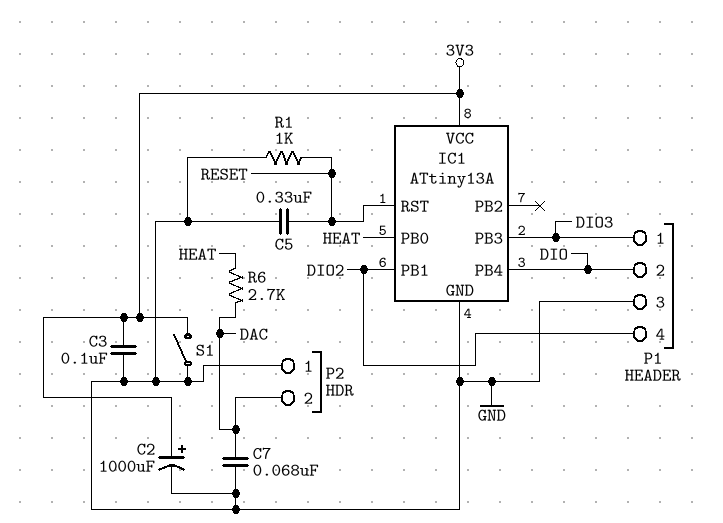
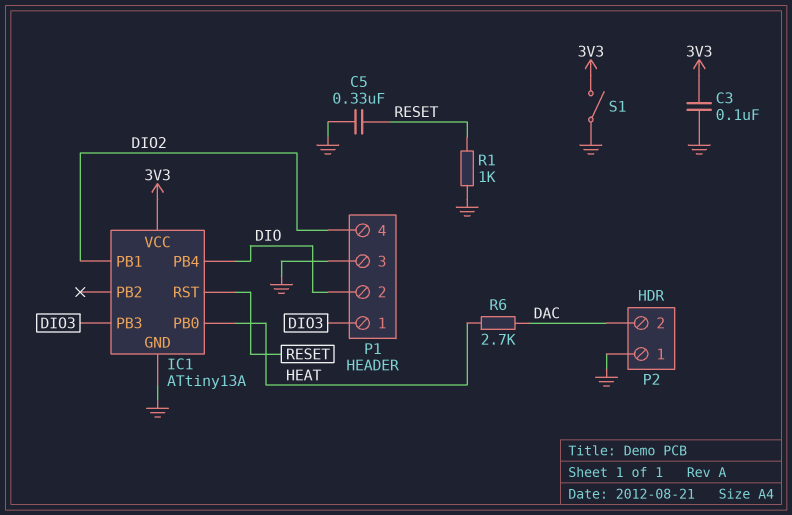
C2: 1000uF (plus 3V3, minus GND) -> none
C7: 68nF (DAC, GND) -> none

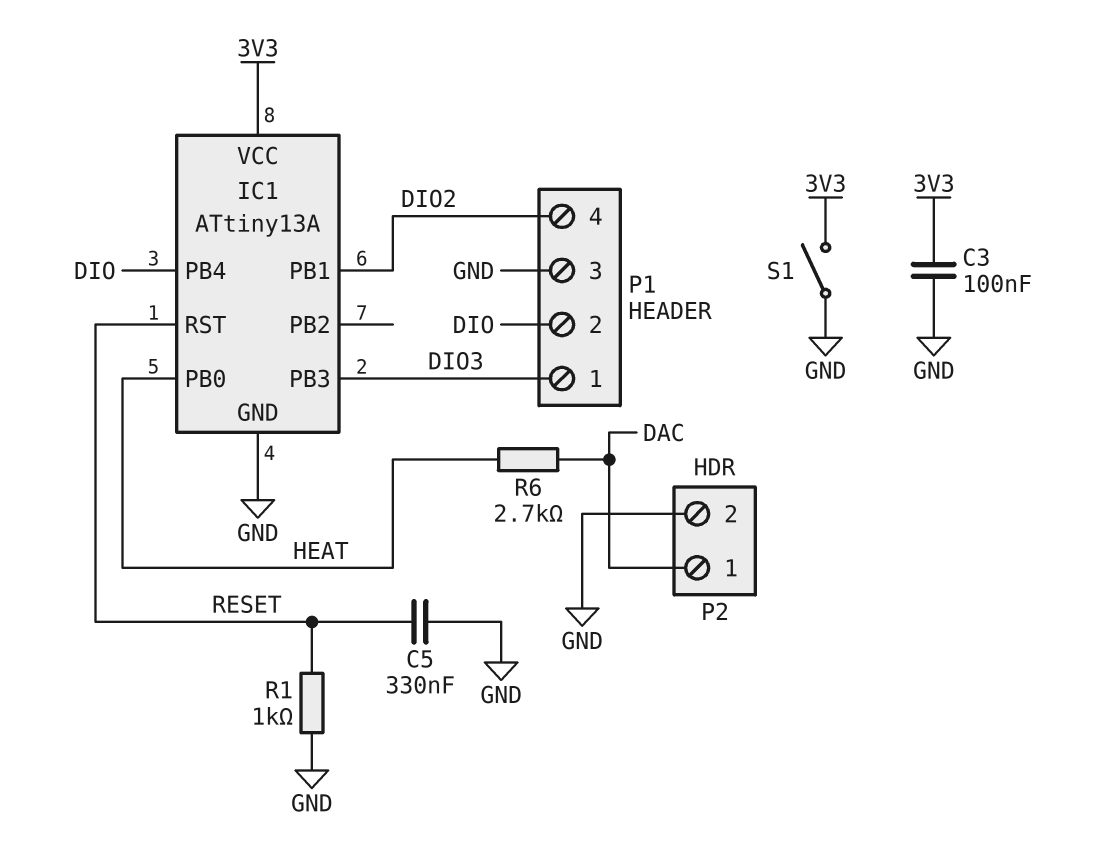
P2 pin 1: GND -> DAC
P2 pin 2: DAC -> GND

